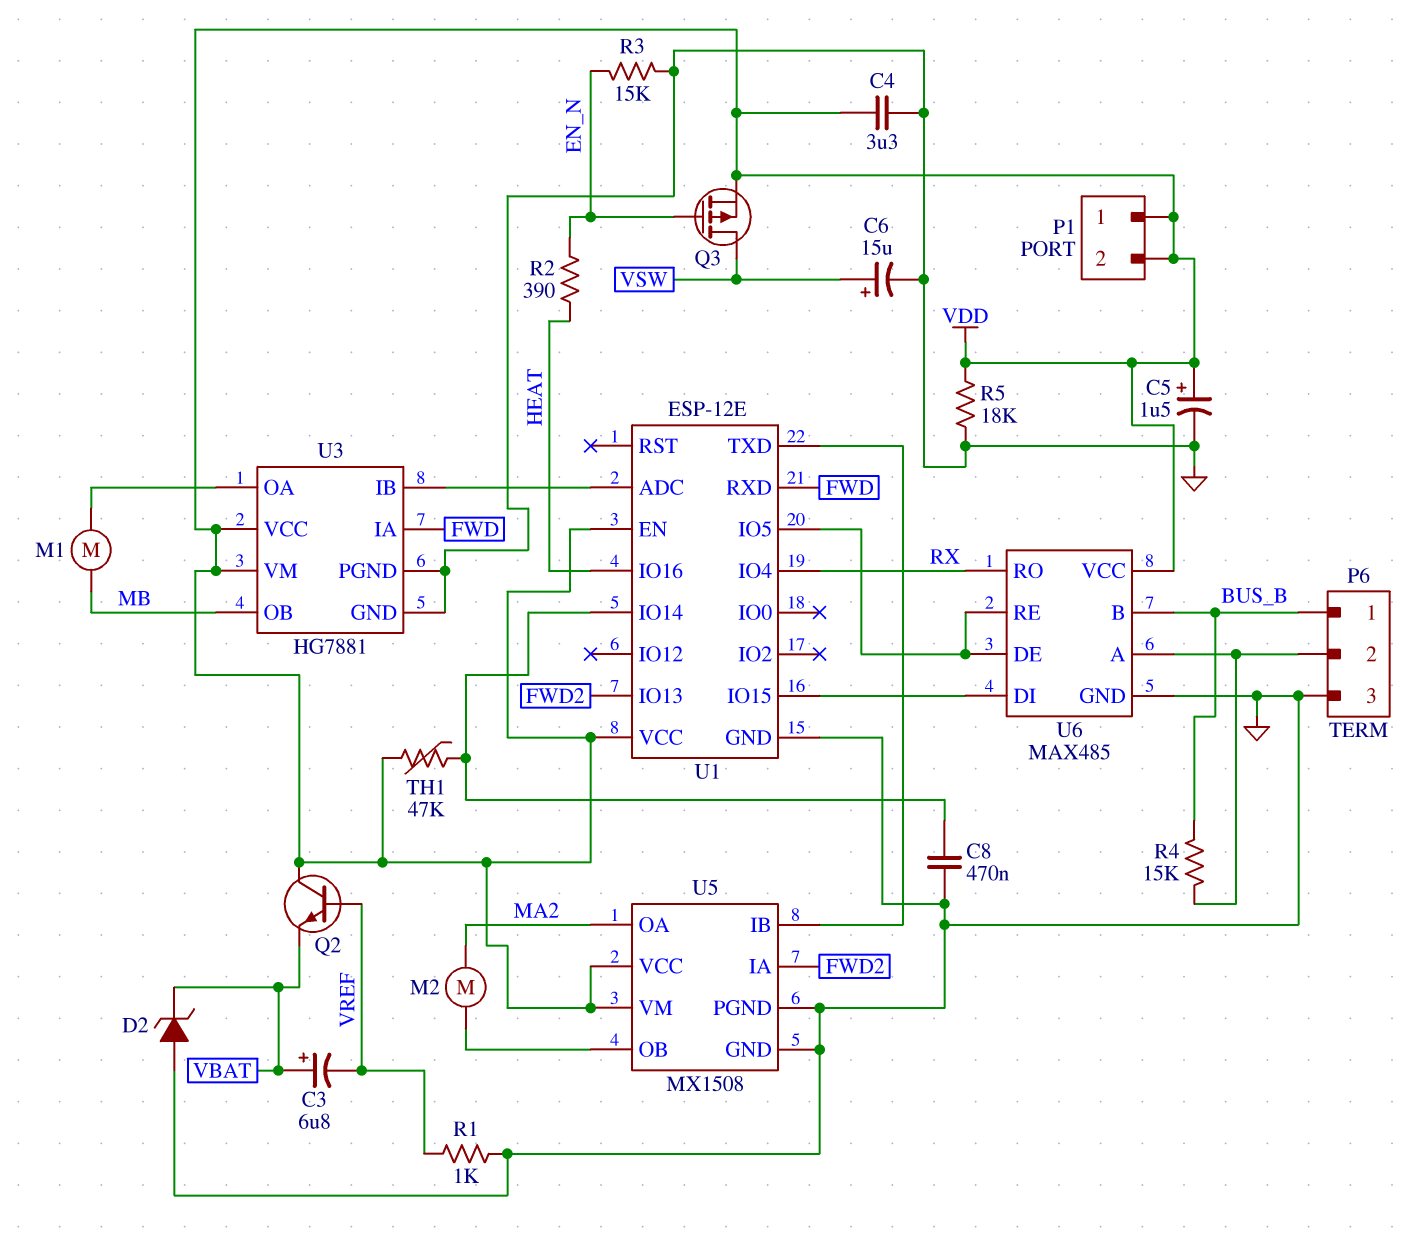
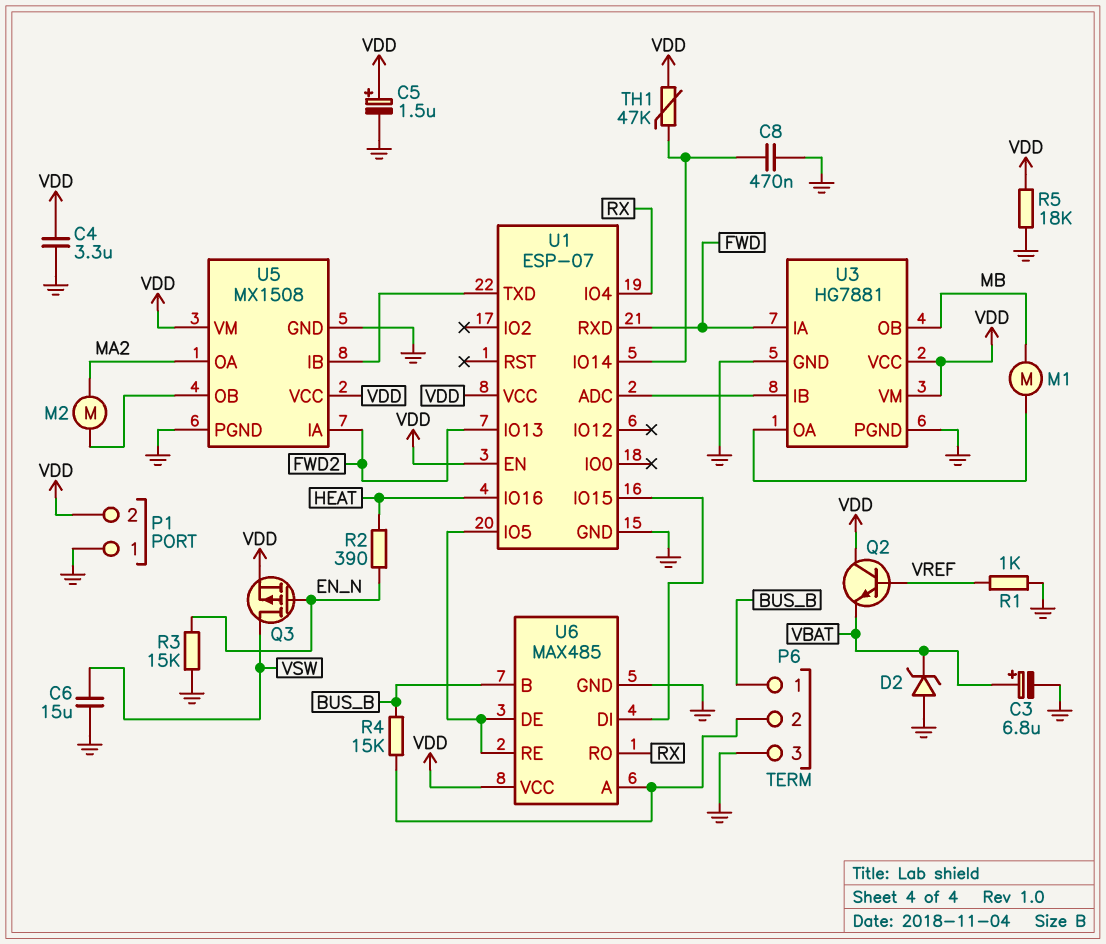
C3: 6.8uF (plus VBAT, minus VREF) -> 6.8uF (plus VBAT, minus GND)
C6: 15uF (plus VSW, minus GND) -> 15uF (GND, VSW)
P1 pin 1: VDD -> GND
U1: ESP-12E -> ESP-07

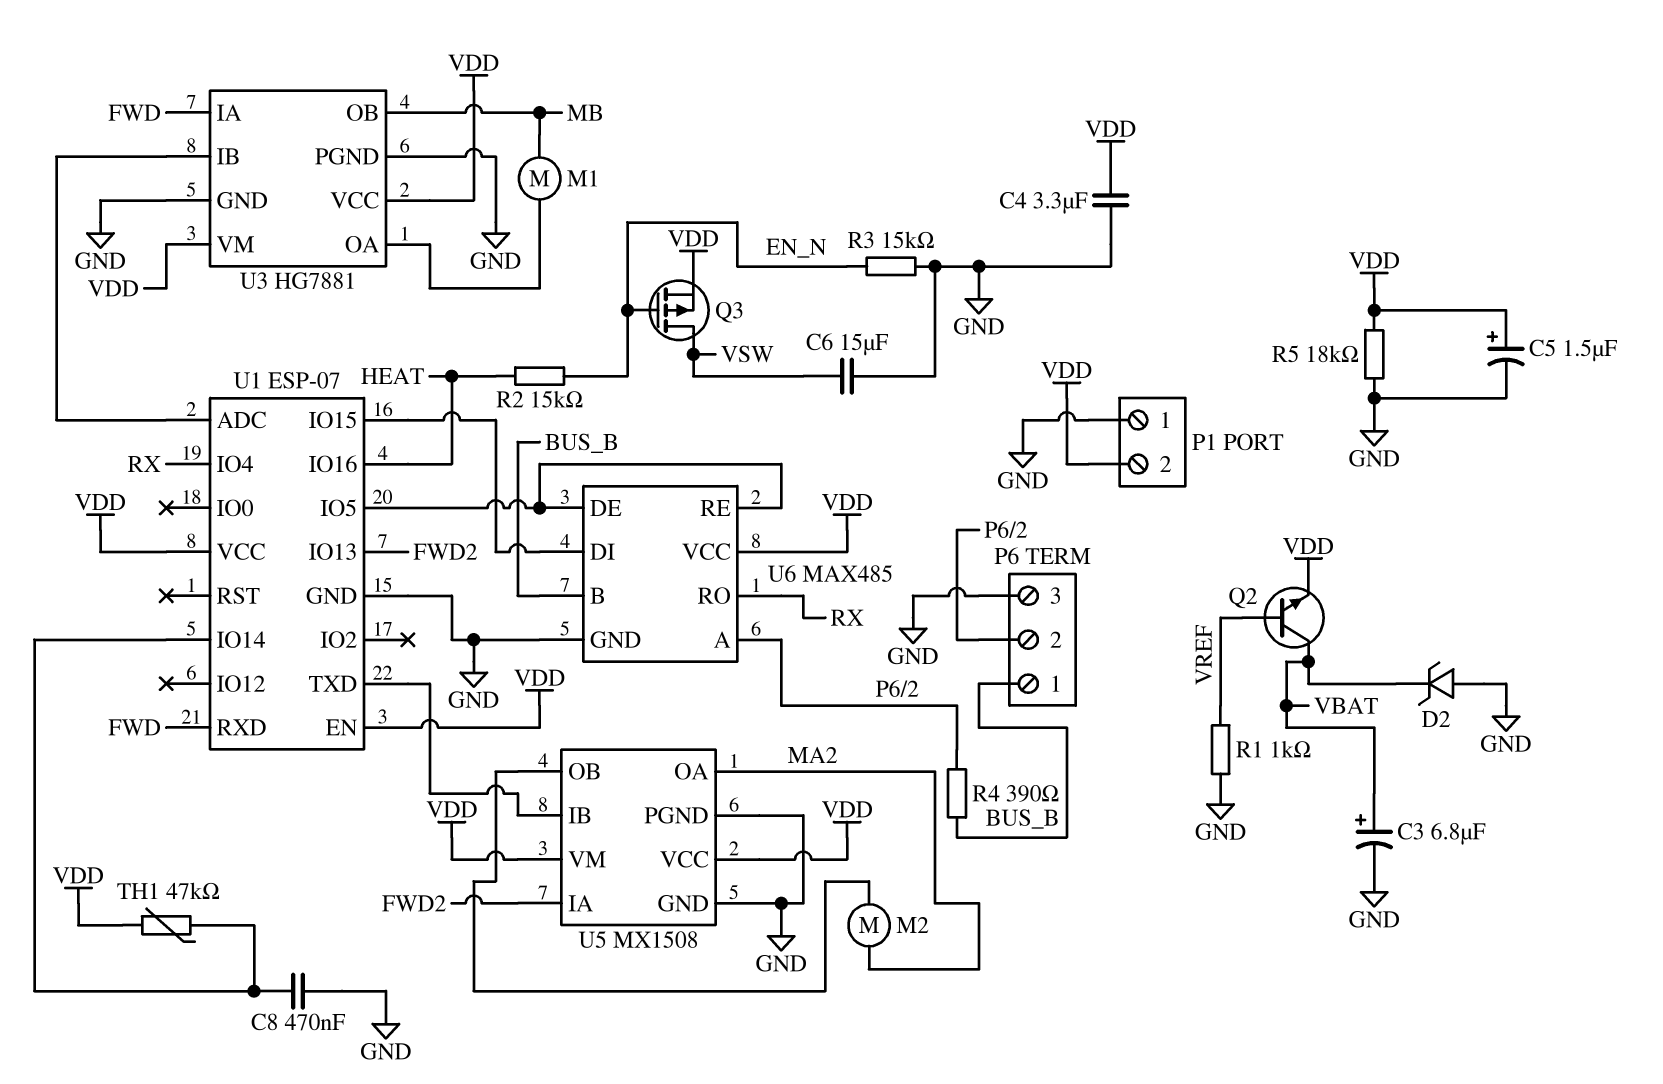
Q2: NPN (B VREF, C VDD, E VBAT) -> NPN (B VREF, C VBAT, E VDD)
R2: 390 (EN_N, HEAT) -> 15k (EN_N, HEAT)
R4: 15k (BUS_B, P6/2) -> 390 (BUS_B, P6/2)

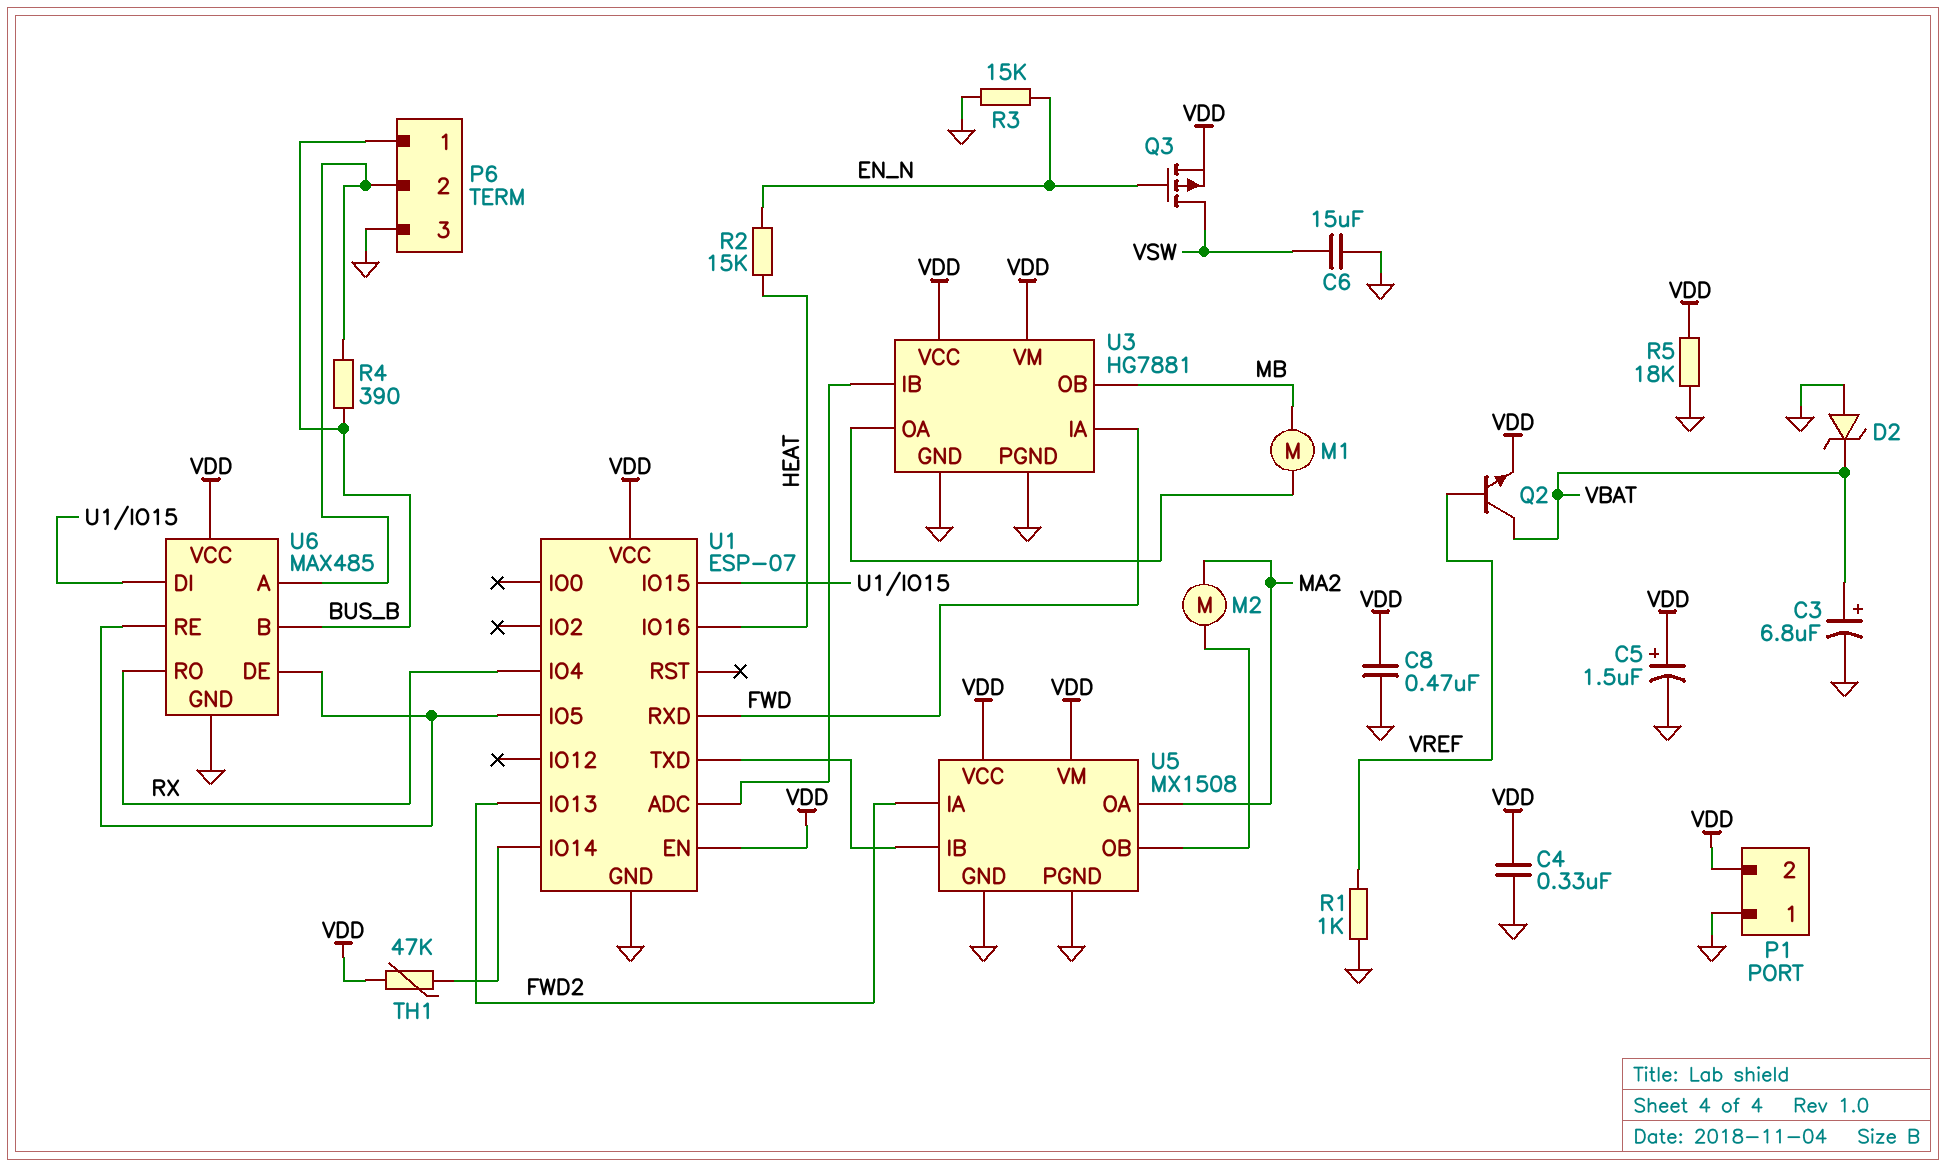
C4: 3.3uF (GND, VDD) -> 330nF (GND, VDD)
C8: 470nF (GND, U1/IO14) -> 470nF (GND, VDD)

